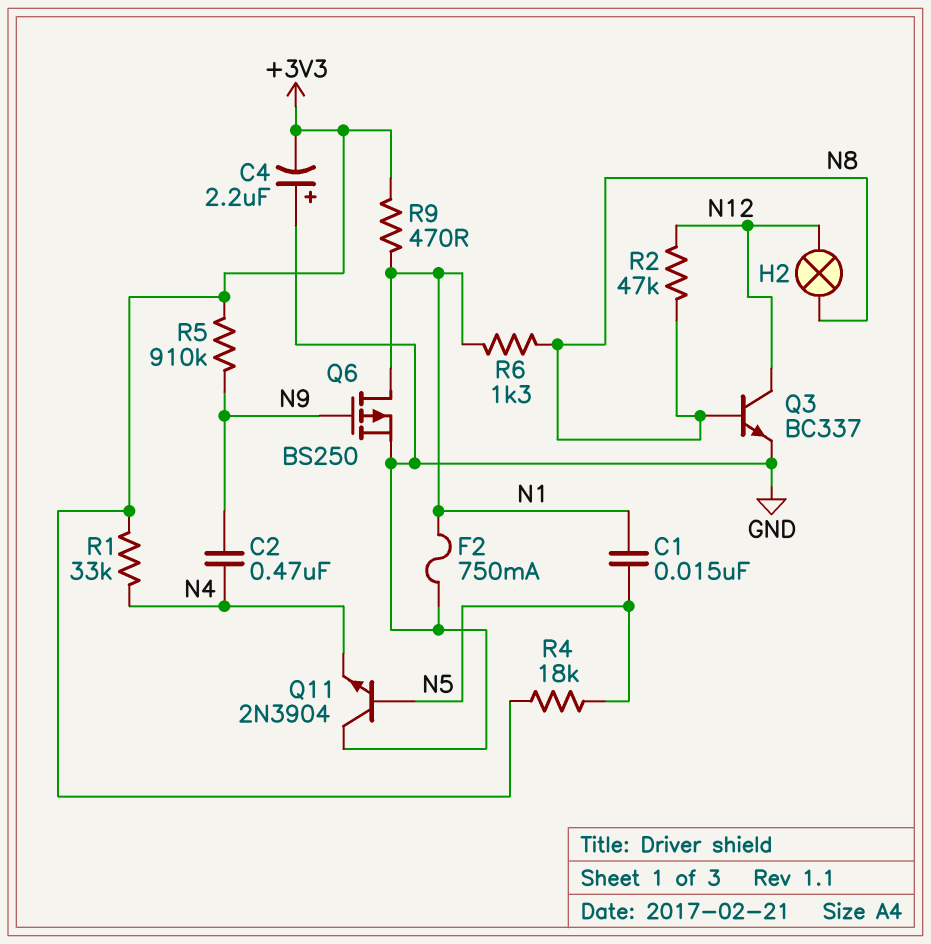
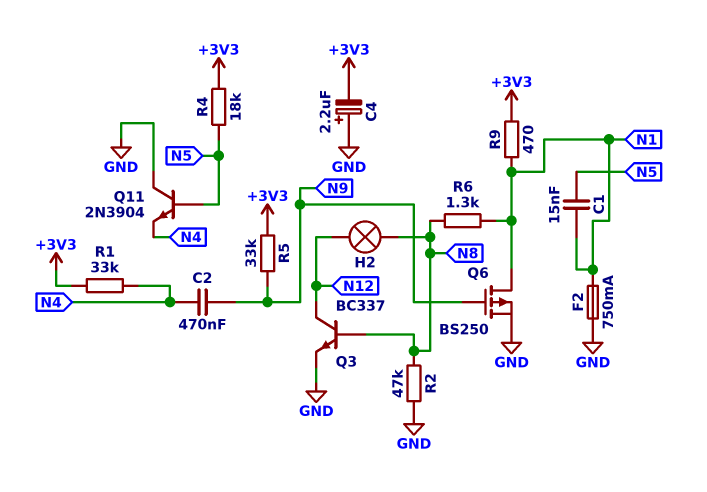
R2: 47k (N8, N12) -> 47k (GND, N8)
R5: 910k (+3V3, N9) -> 33k (+3V3, N9)

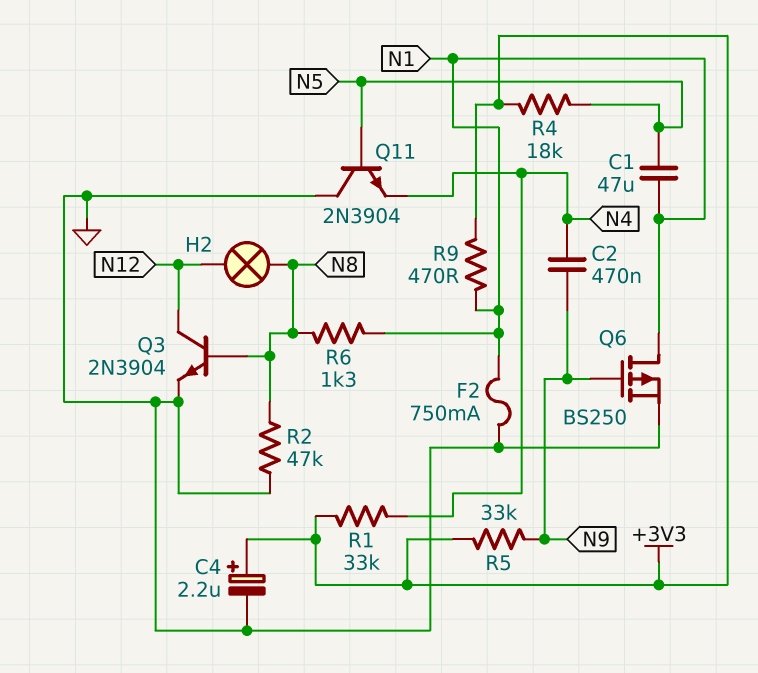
C1: 15nF (N1, N5) -> 47uF (N1, N5)
C4: 2.2uF (plus GND, minus +3V3) -> 2.2uF (plus +3V3, minus GND)
Q3: NPN BC337 (B N8, C N12, E GND) -> NPN 2N3904 (B N8, C N12, E GND)

